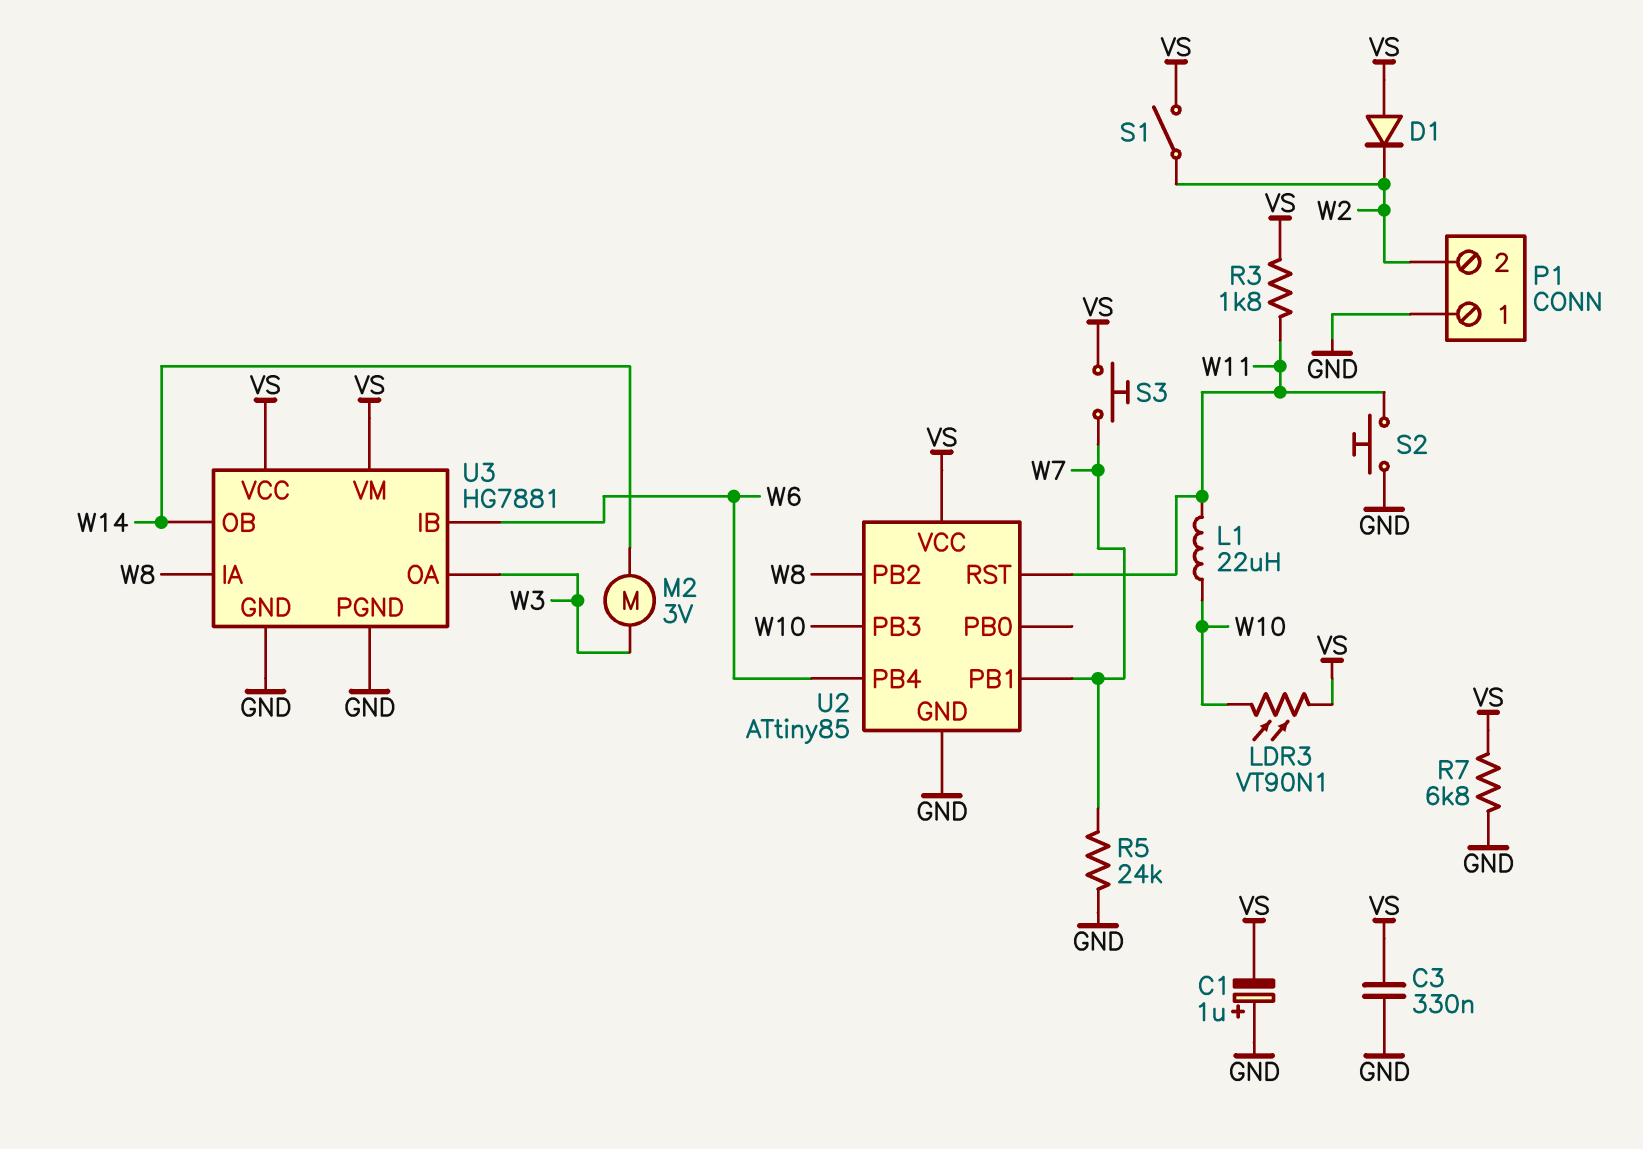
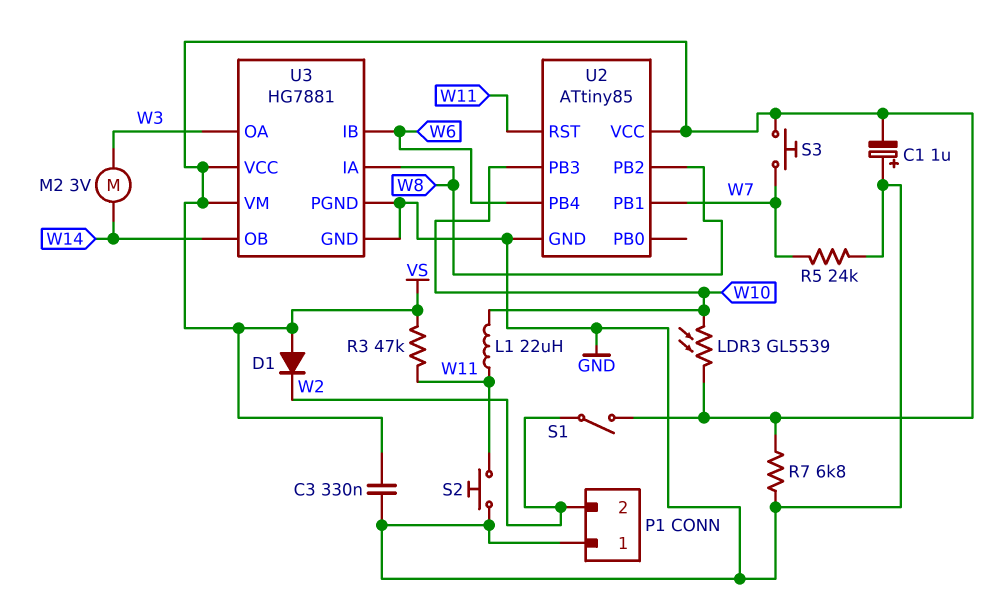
LDR3: VT90N1 (VS, W10) -> GL5539 (VS, W10)
R3: 1.8k (VS, W11) -> 47k (VS, W11)

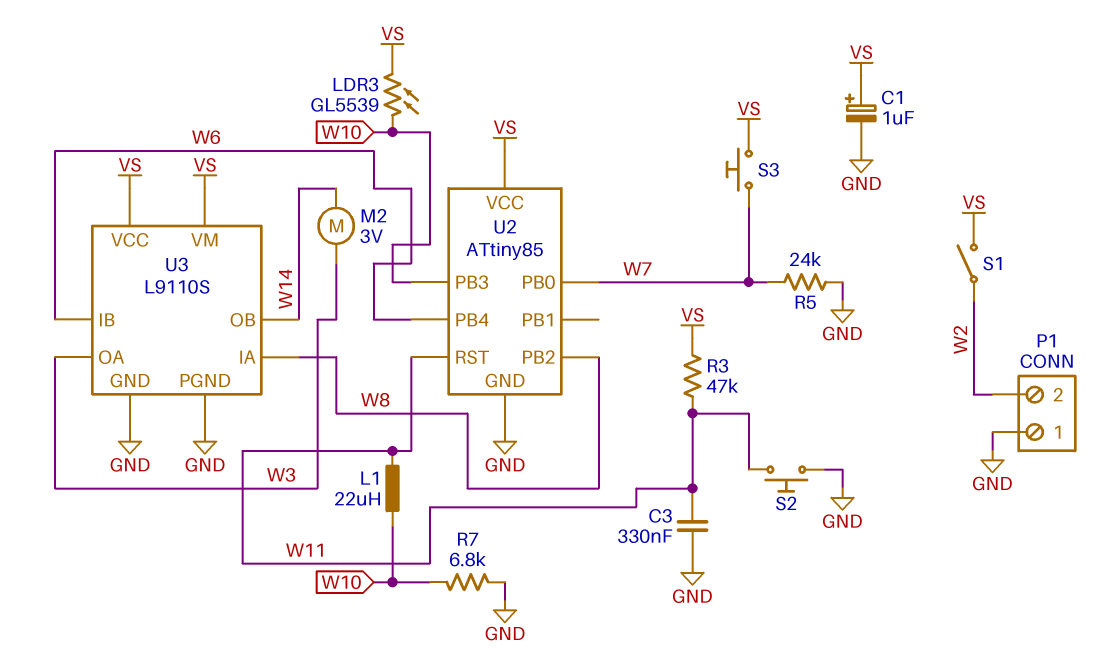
C1: 1uF (plus GND, minus VS) -> 1uF (plus VS, minus GND)
C3: 330nF (GND, VS) -> 330nF (GND, W11)
D1: diode (A VS, K W2) -> none
R7: 6.8k (GND, VS) -> 6.8k (GND, W10)
U2 pin PB0: none -> W7
U2 pin PB1: W7 -> none
U3: HG7881 -> L9110S

